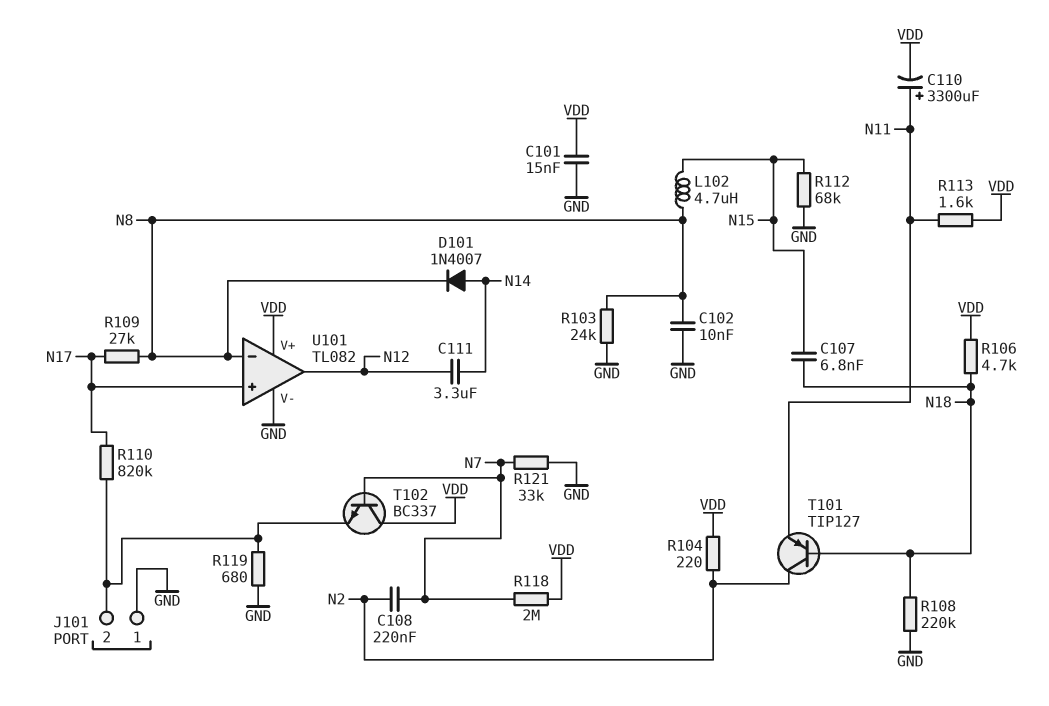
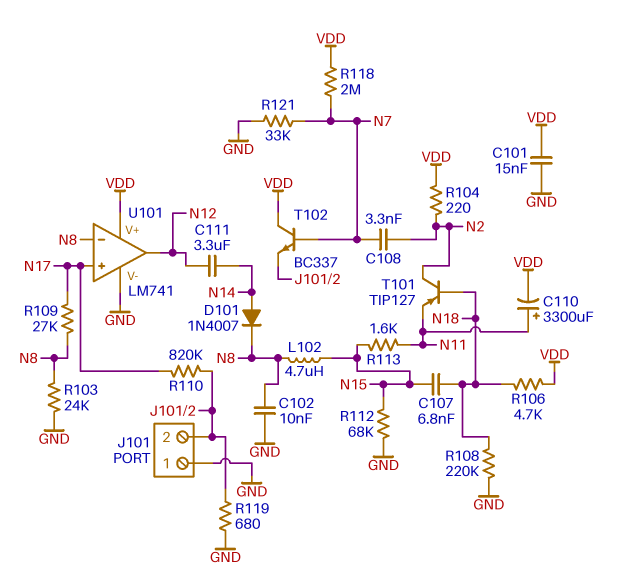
C108: 220nF (N2, N7) -> 3.3nF (N2, N7)
R113: 1.6k (N11, VDD) -> 1.6k (N11, N15)
U101: TL082 -> LM741

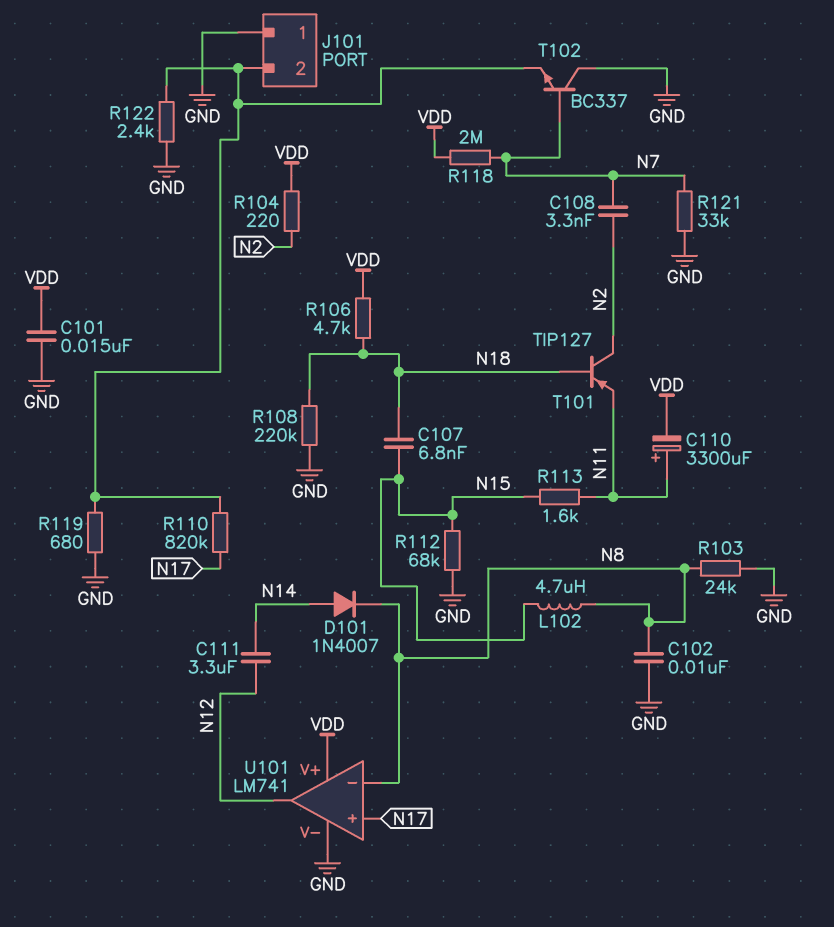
R109: 27k (N8, N17) -> none
R122: none -> 2.4k (GND, J101/2)
T102: NPN BC337 (B N7, C VDD, E J101/2) -> NPN BC337 (B N7, C GND, E J101/2)

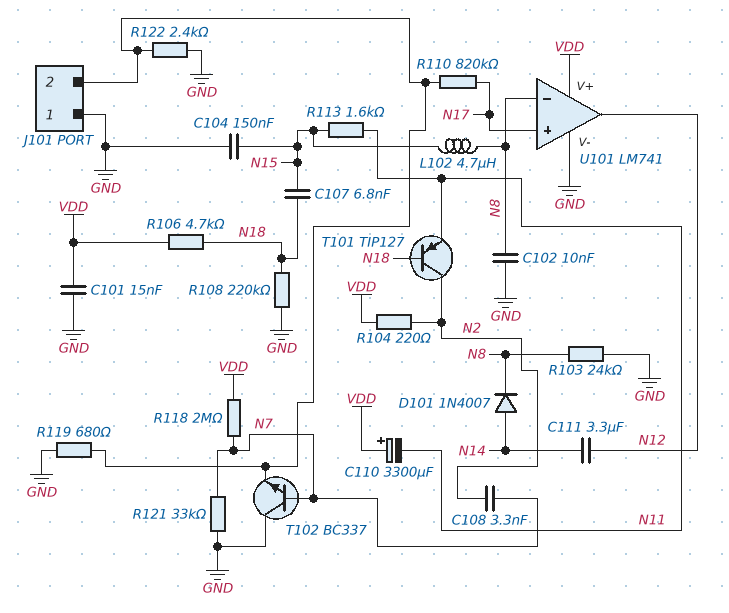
C104: none -> 150nF (GND, N15)
C110: 3300uF (plus N11, minus VDD) -> 3300uF (plus VDD, minus N11)
R112: 68k (GND, N15) -> none

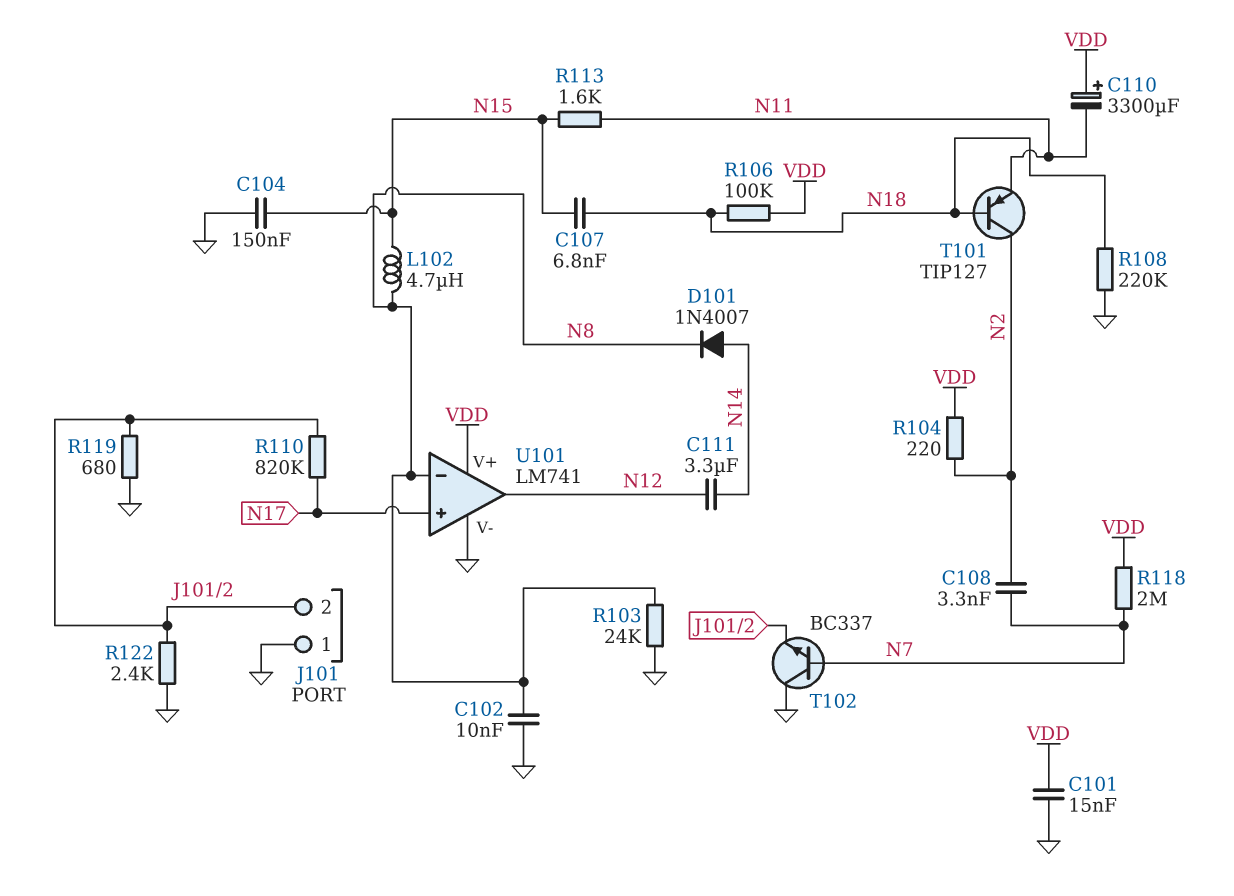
R106: 4.7k (N18, VDD) -> 100k (N18, VDD)
R121: 33k (GND, N7) -> none

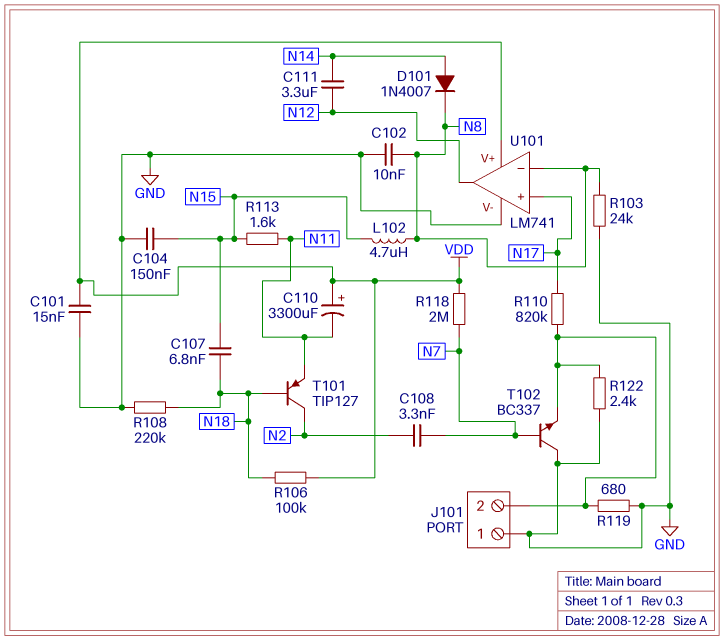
R104: 220 (N2, VDD) -> none

